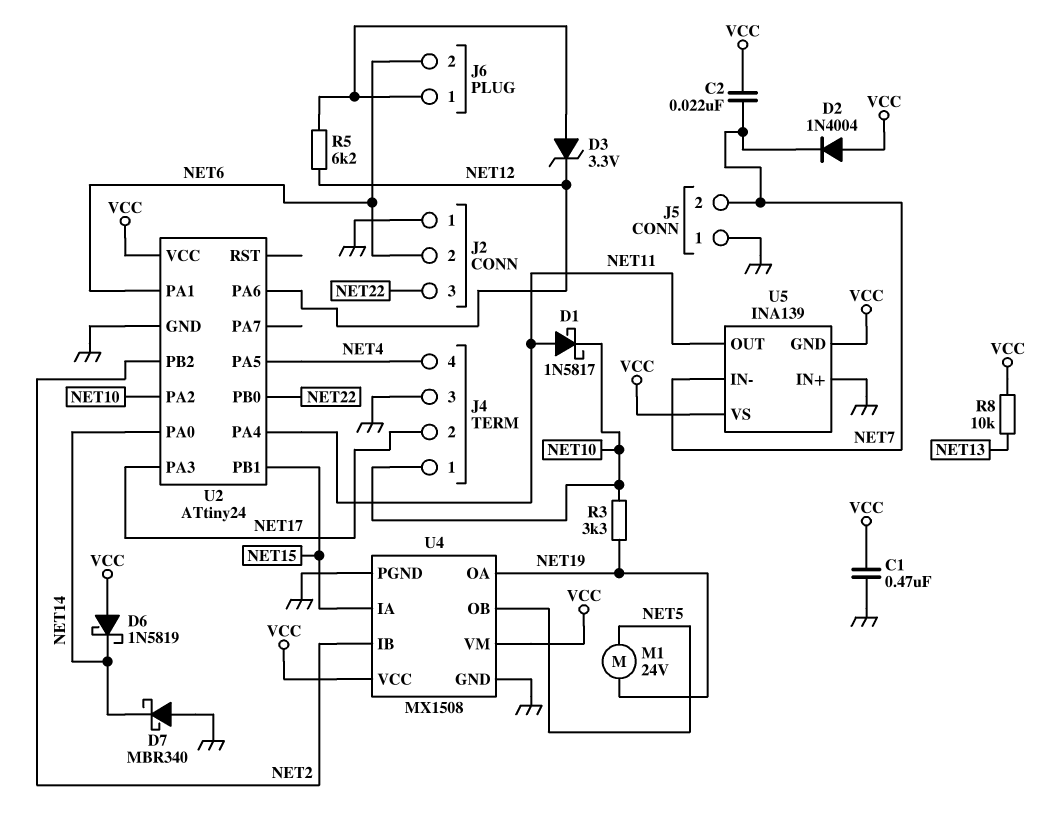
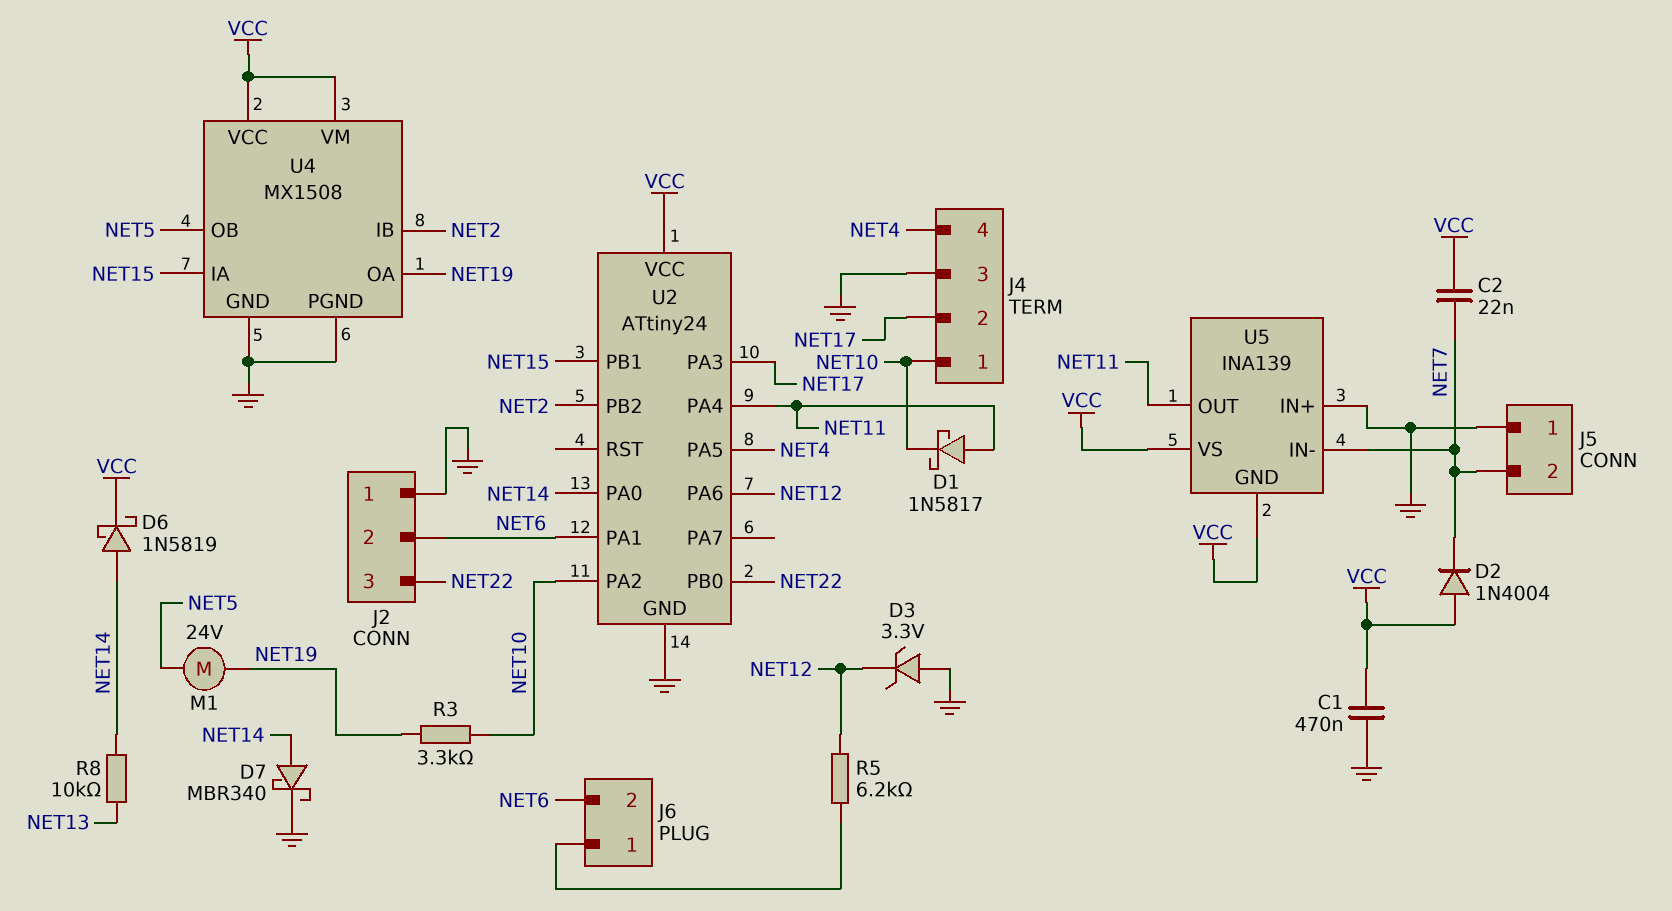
D3: zener 3.3V (A J6/1, K NET12) -> zener 3.3V (A GND, K NET12)
D6: schottky 1N5819 (A VCC, K NET14) -> schottky 1N5819 (A NET14, K VCC)
D7: schottky MBR340 (A GND, K NET14) -> schottky MBR340 (A NET14, K GND)
R8: 10k (NET13, VCC) -> 10k (NET13, NET14)

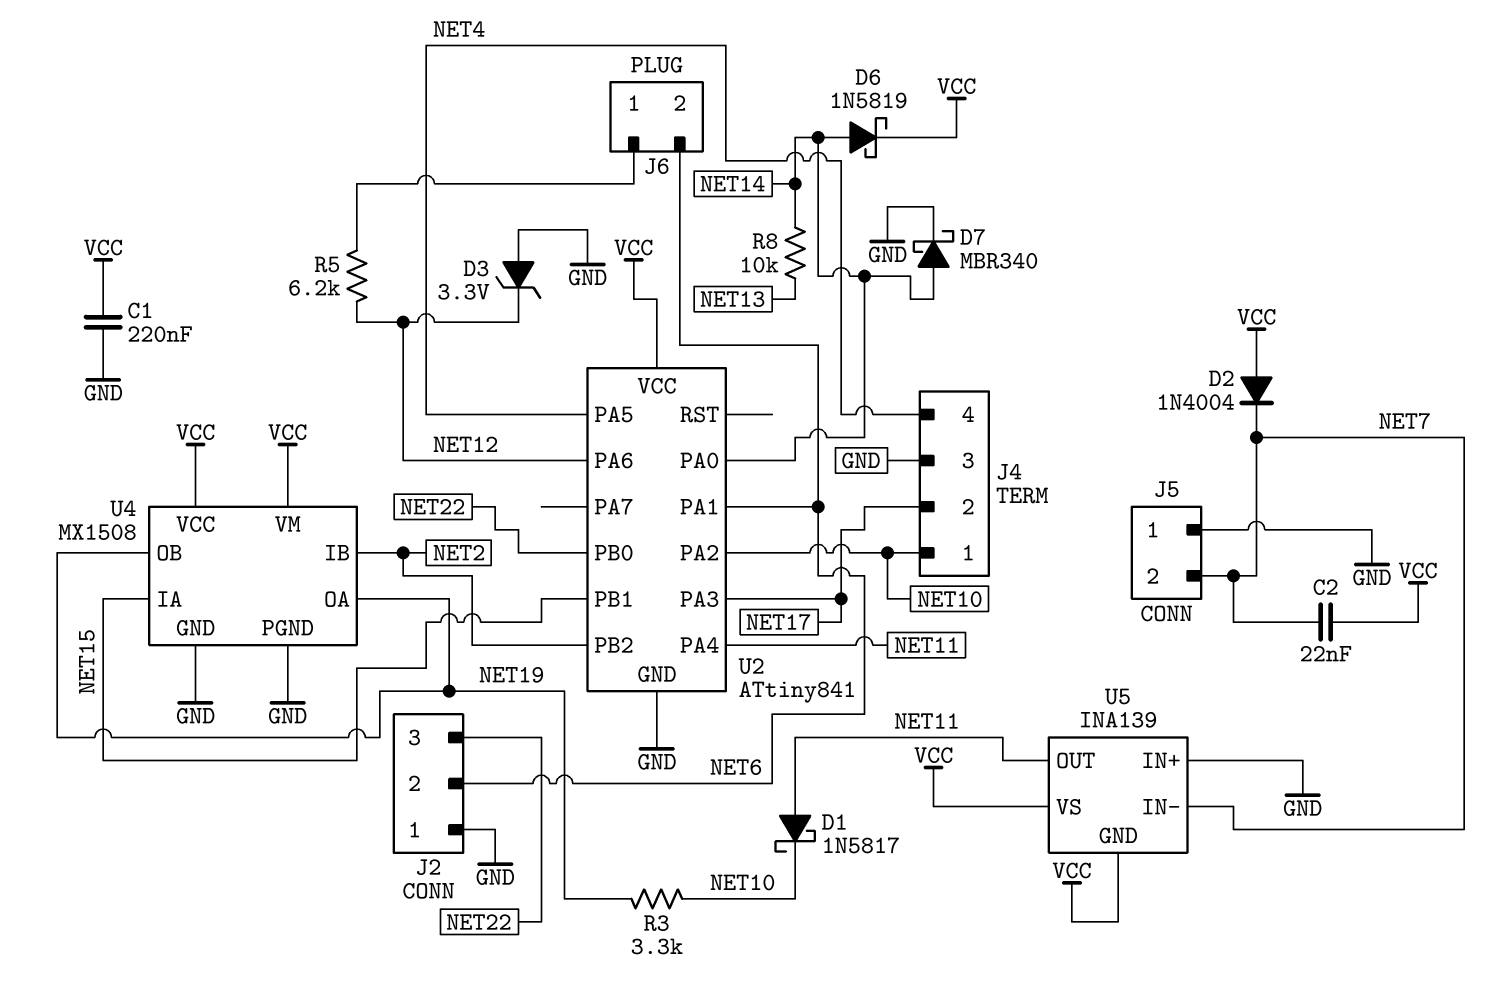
C1: 470nF (GND, VCC) -> 220nF (GND, VCC)
M1: motor 24V (NET5, NET19) -> none
U2: ATtiny24 -> ATtiny841
U4 pin OB: NET5 -> NET19

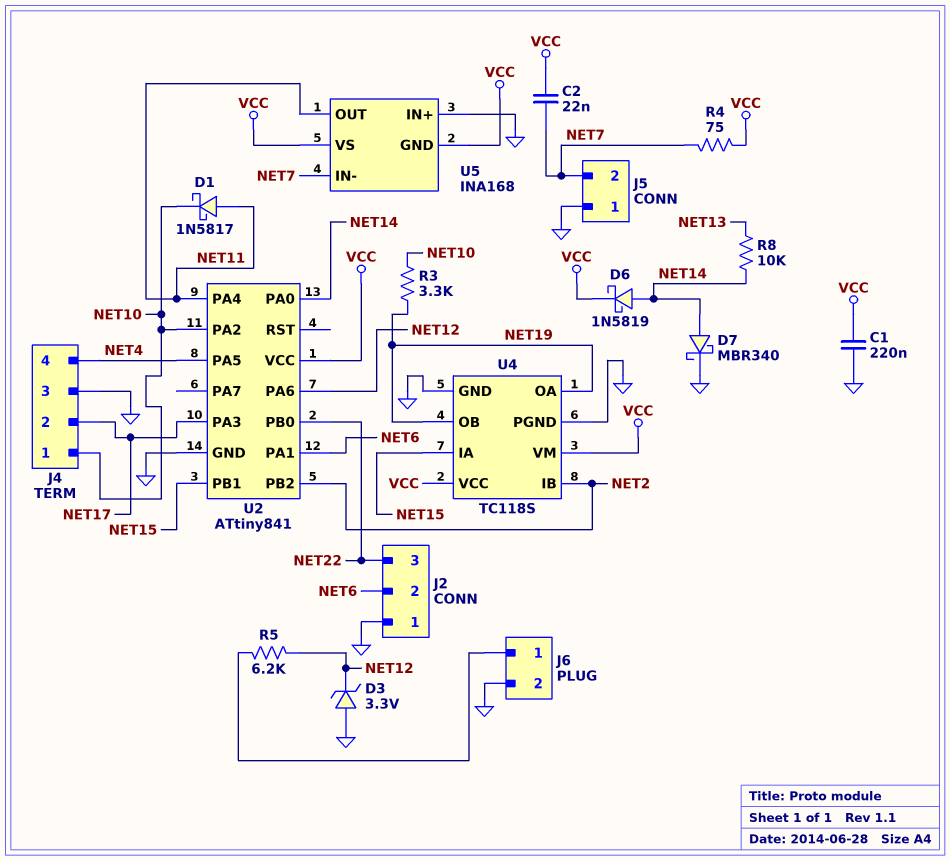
D2: diode 1N4004 (A VCC, K NET7) -> none
J6 pin 2: NET6 -> GND
R4: none -> 75 (NET7, VCC)
U4: MX1508 -> TC118S
U5: INA139 -> INA168

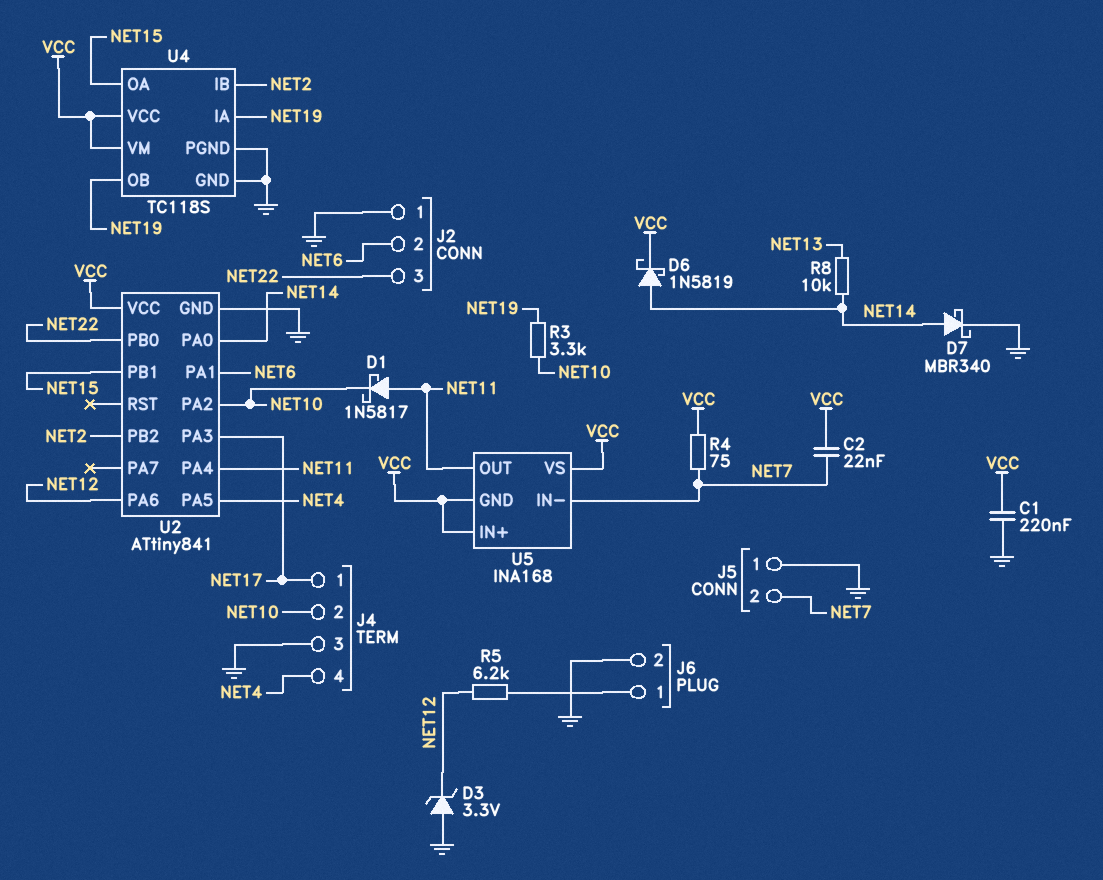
J4 pin 1: NET10 -> NET17
J4 pin 2: NET17 -> NET10
U4 pin IA: NET15 -> NET19
U4 pin OA: NET19 -> NET15
U5 pin IN+: GND -> VCC

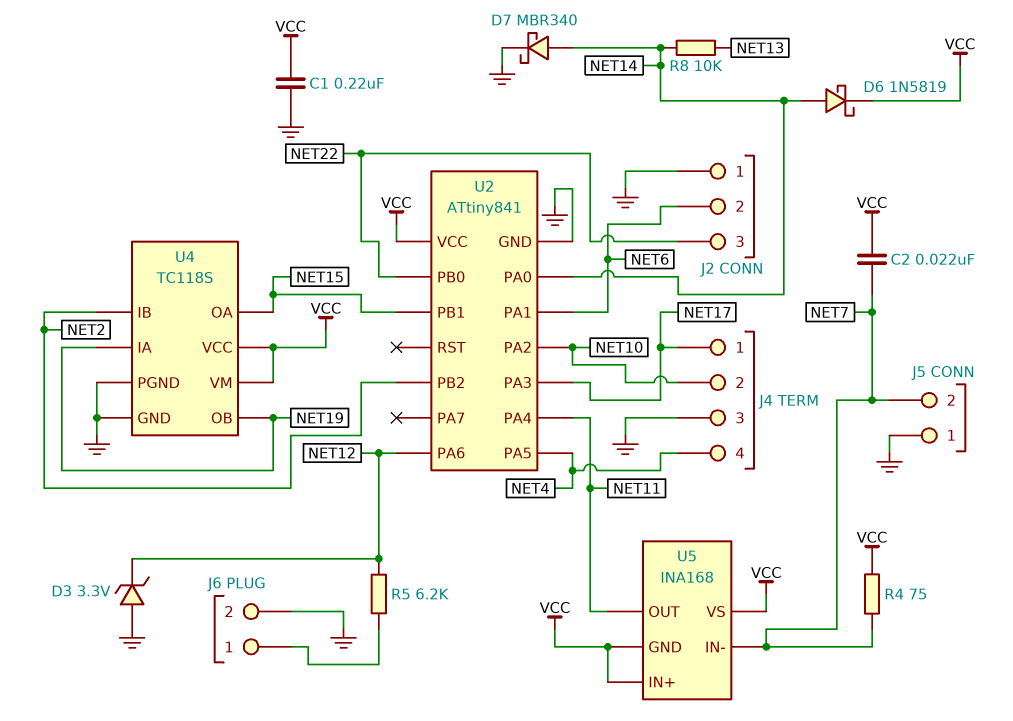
D1: schottky 1N5817 (A NET11, K NET10) -> none
R3: 3.3k (NET10, NET19) -> none

